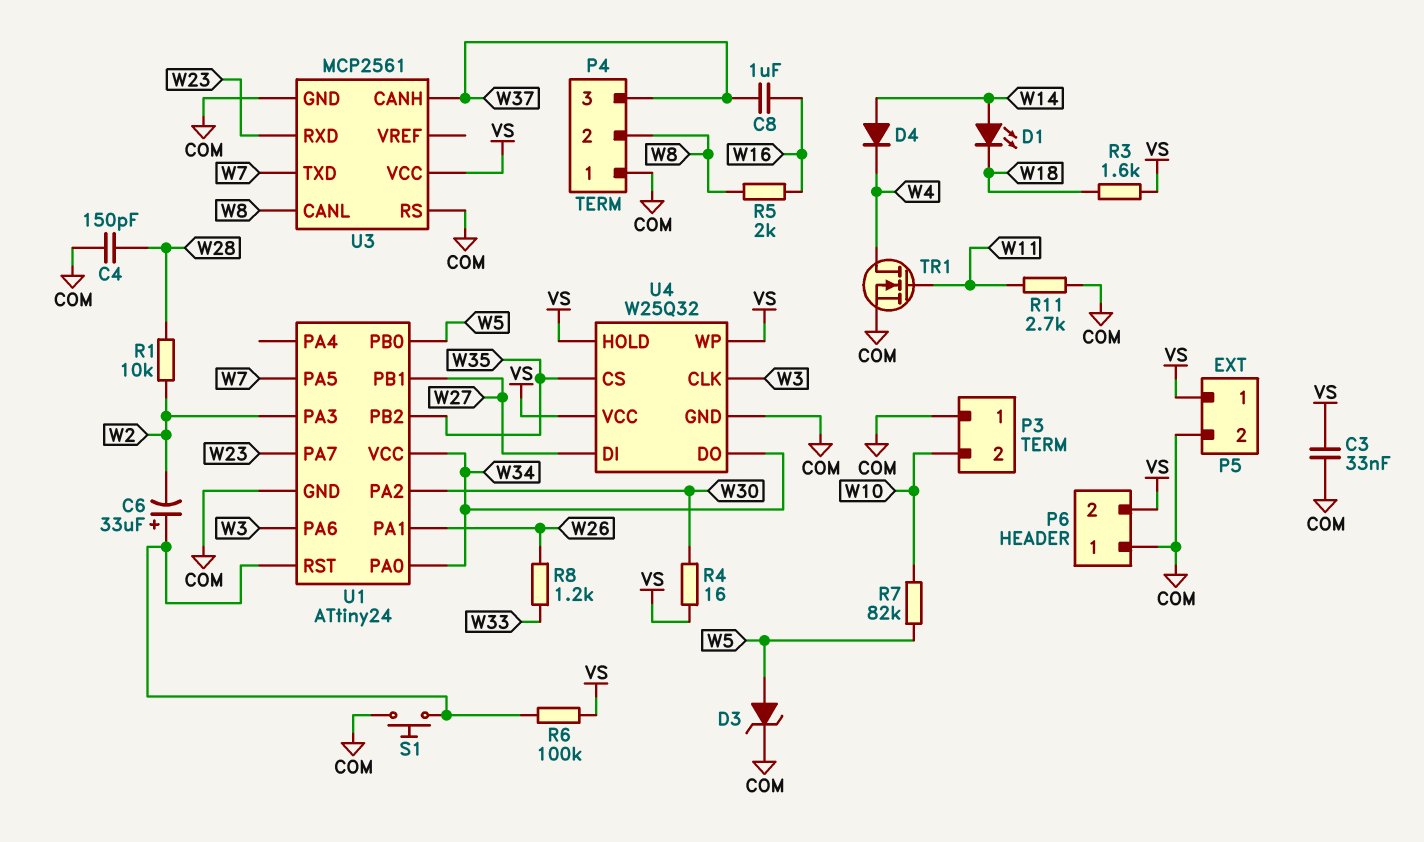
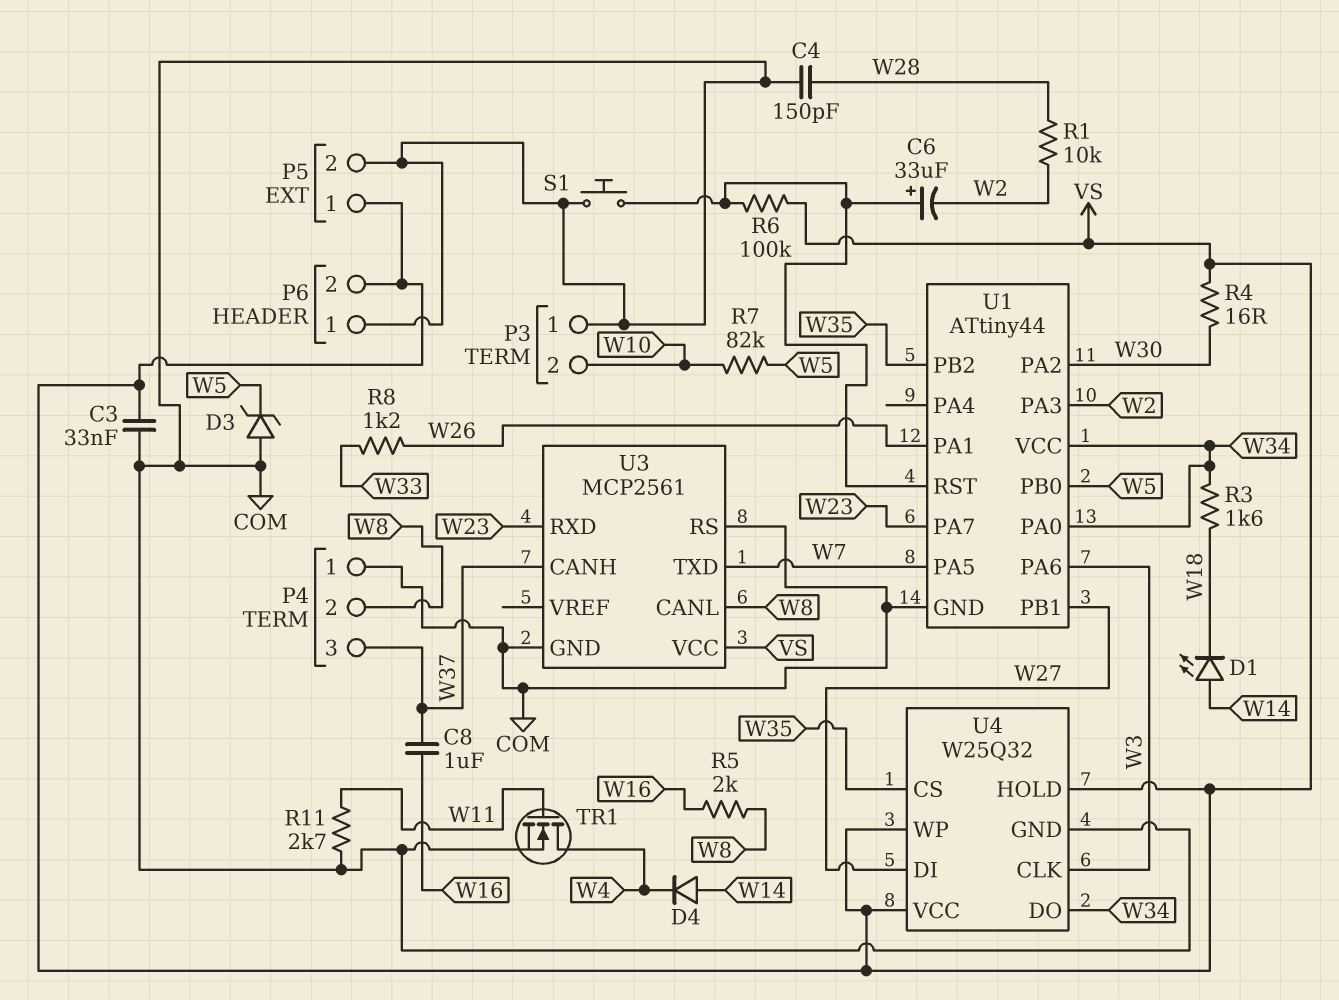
D3: zener (A W5, K COM) -> zener (A COM, K W5)
R3: 1.6k (VS, W18) -> 1.6k (W18, W34)
U1: ATtiny24 -> ATtiny44

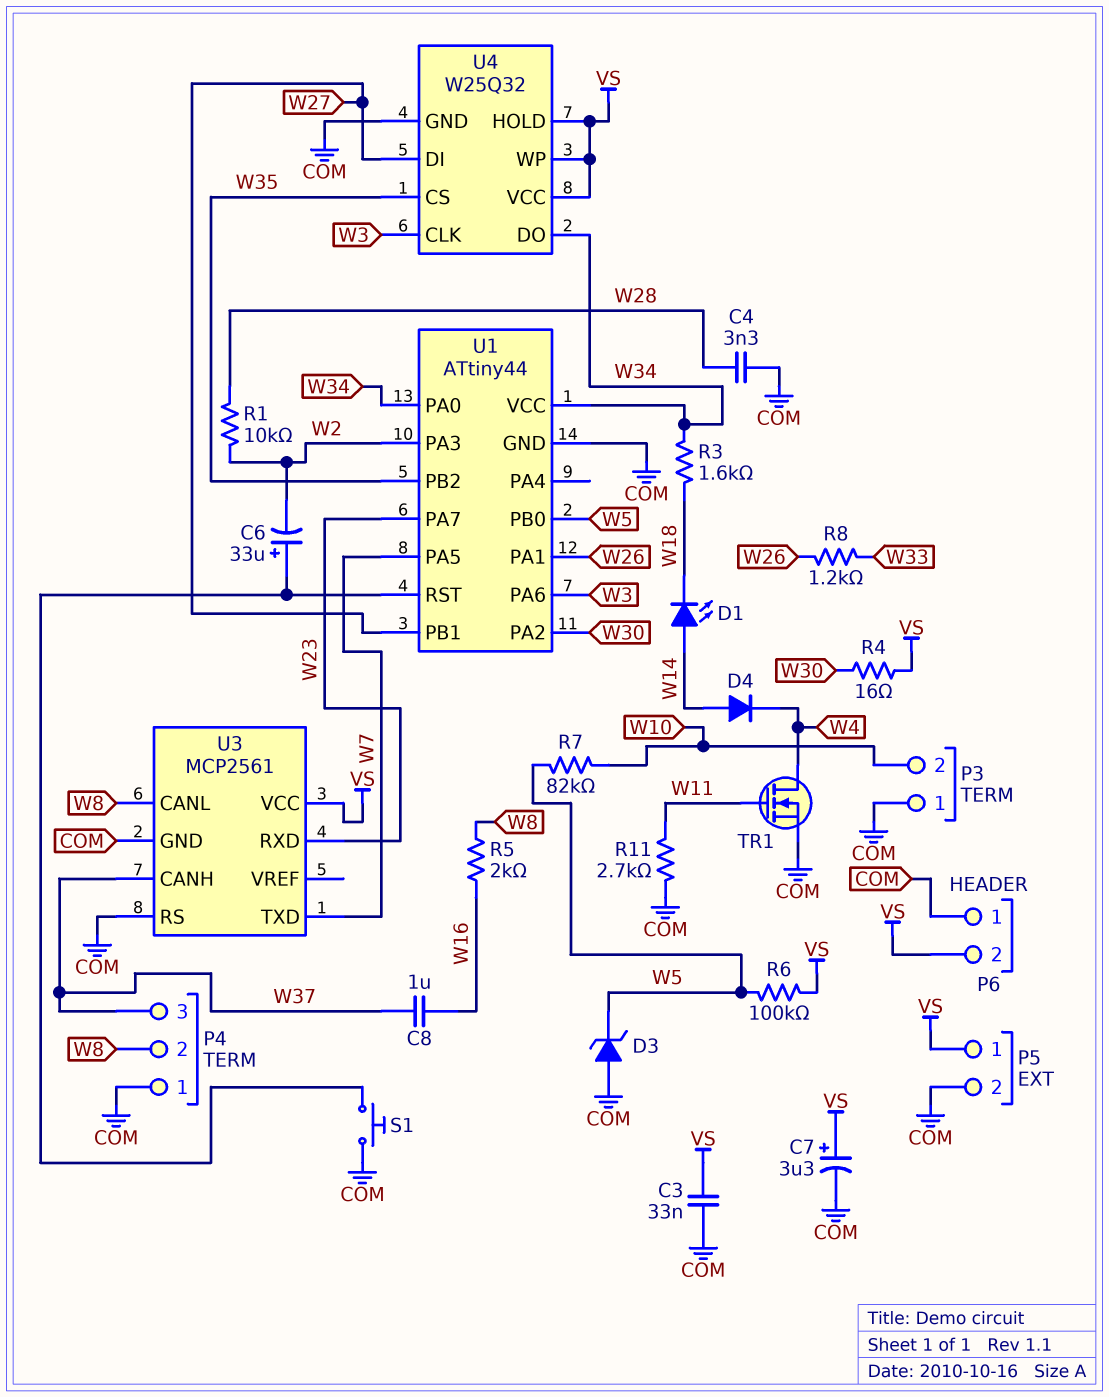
C4: 150pF (COM, W28) -> 3.3nF (COM, W28)
C7: none -> 3.3uF (plus VS, minus COM)
R6: 100k (U1/RST, VS) -> 100k (VS, W5)

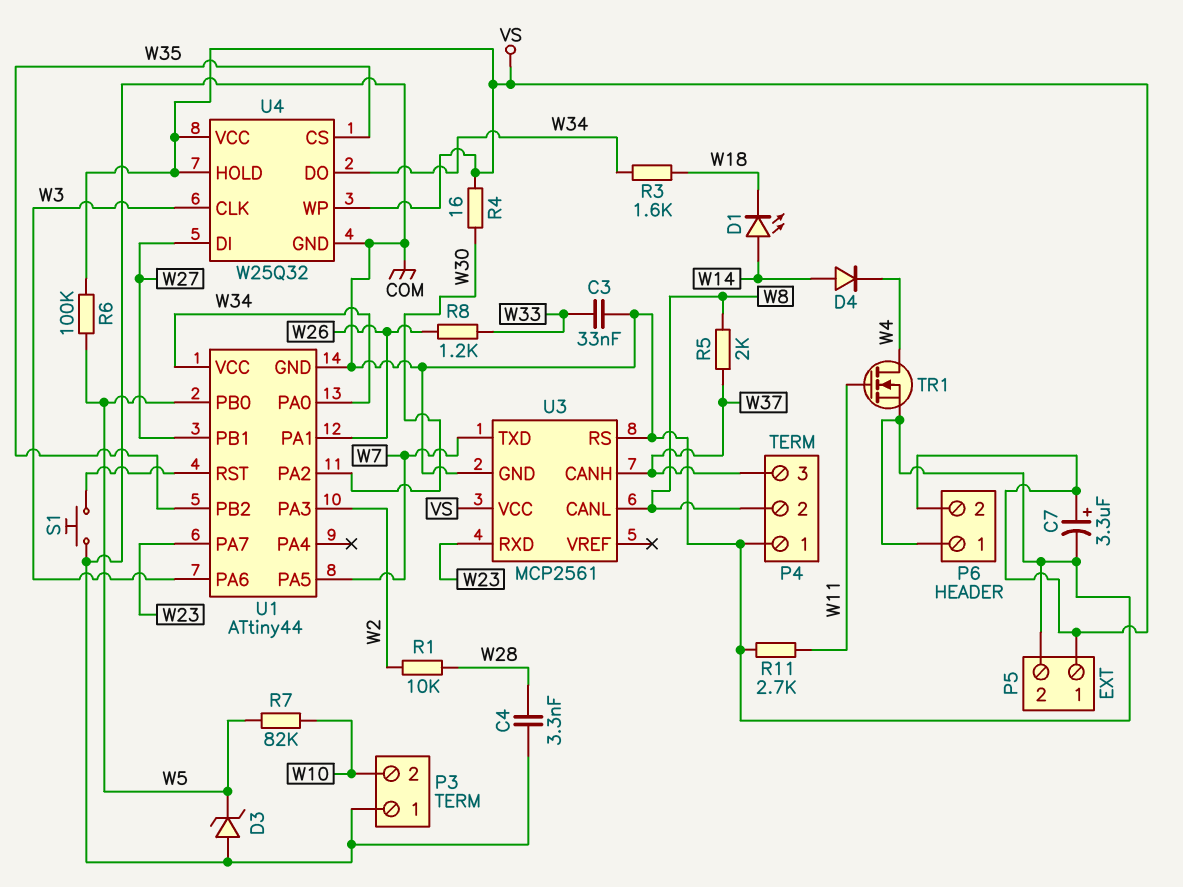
C3: 33nF (COM, VS) -> 33nF (COM, W33)
C6: 33uF (plus U1/RST, minus W2) -> none
C8: 1uF (W16, W37) -> none
R5: 2k (W8, W16) -> 2k (W8, W37)

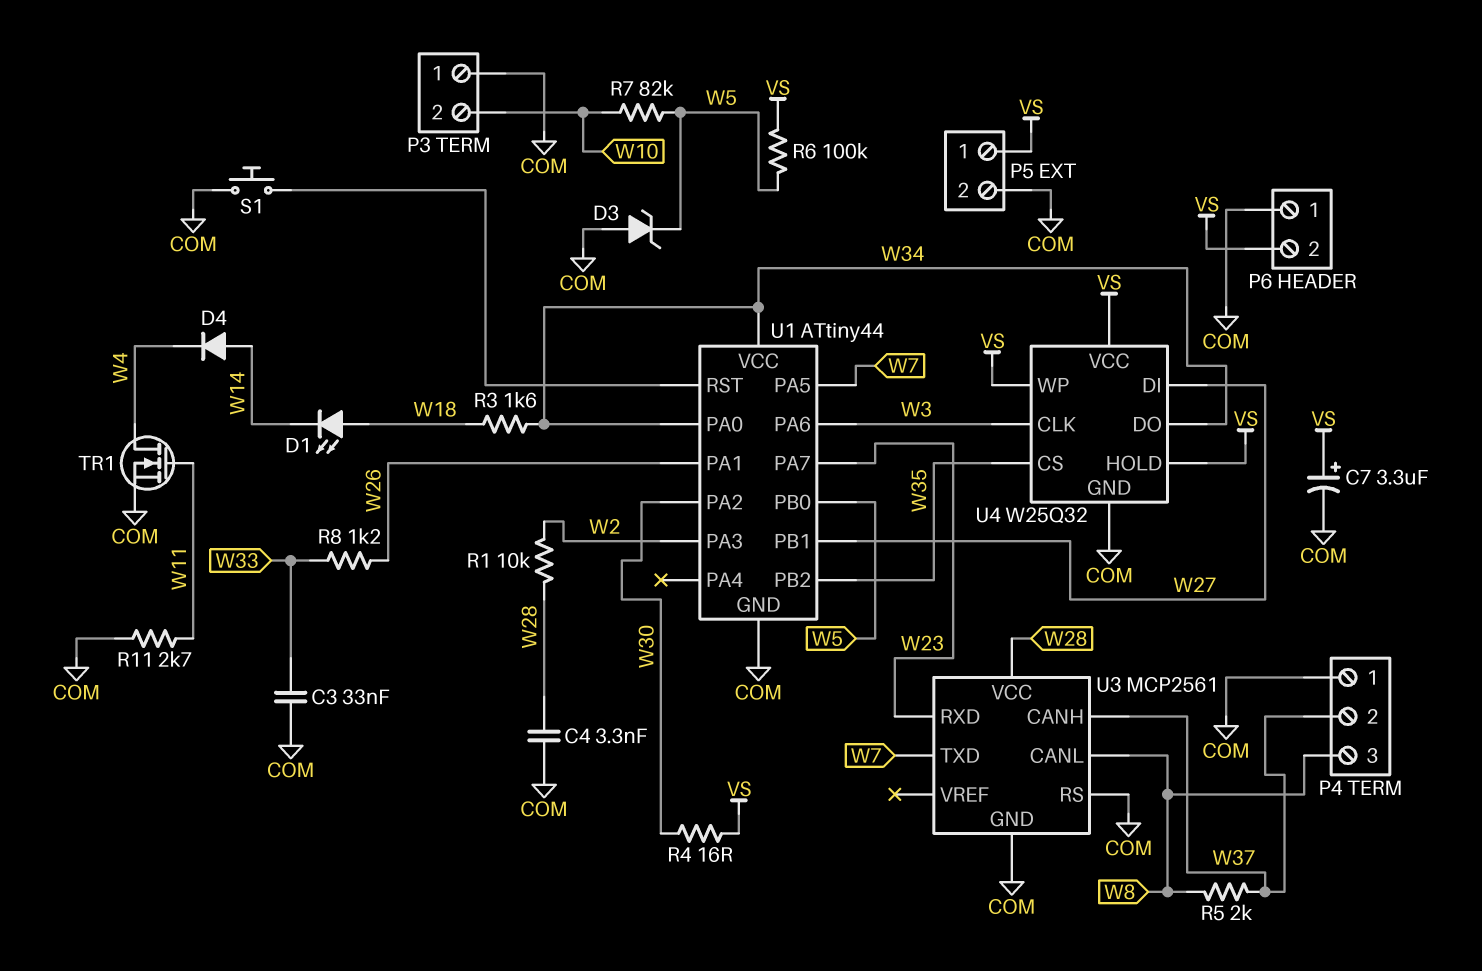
D1: LED (A W14, K W18) -> LED (A W18, K W14)
P4 pin 2: W8 -> W37
P4 pin 3: W37 -> W8
U3 pin VCC: VS -> W28

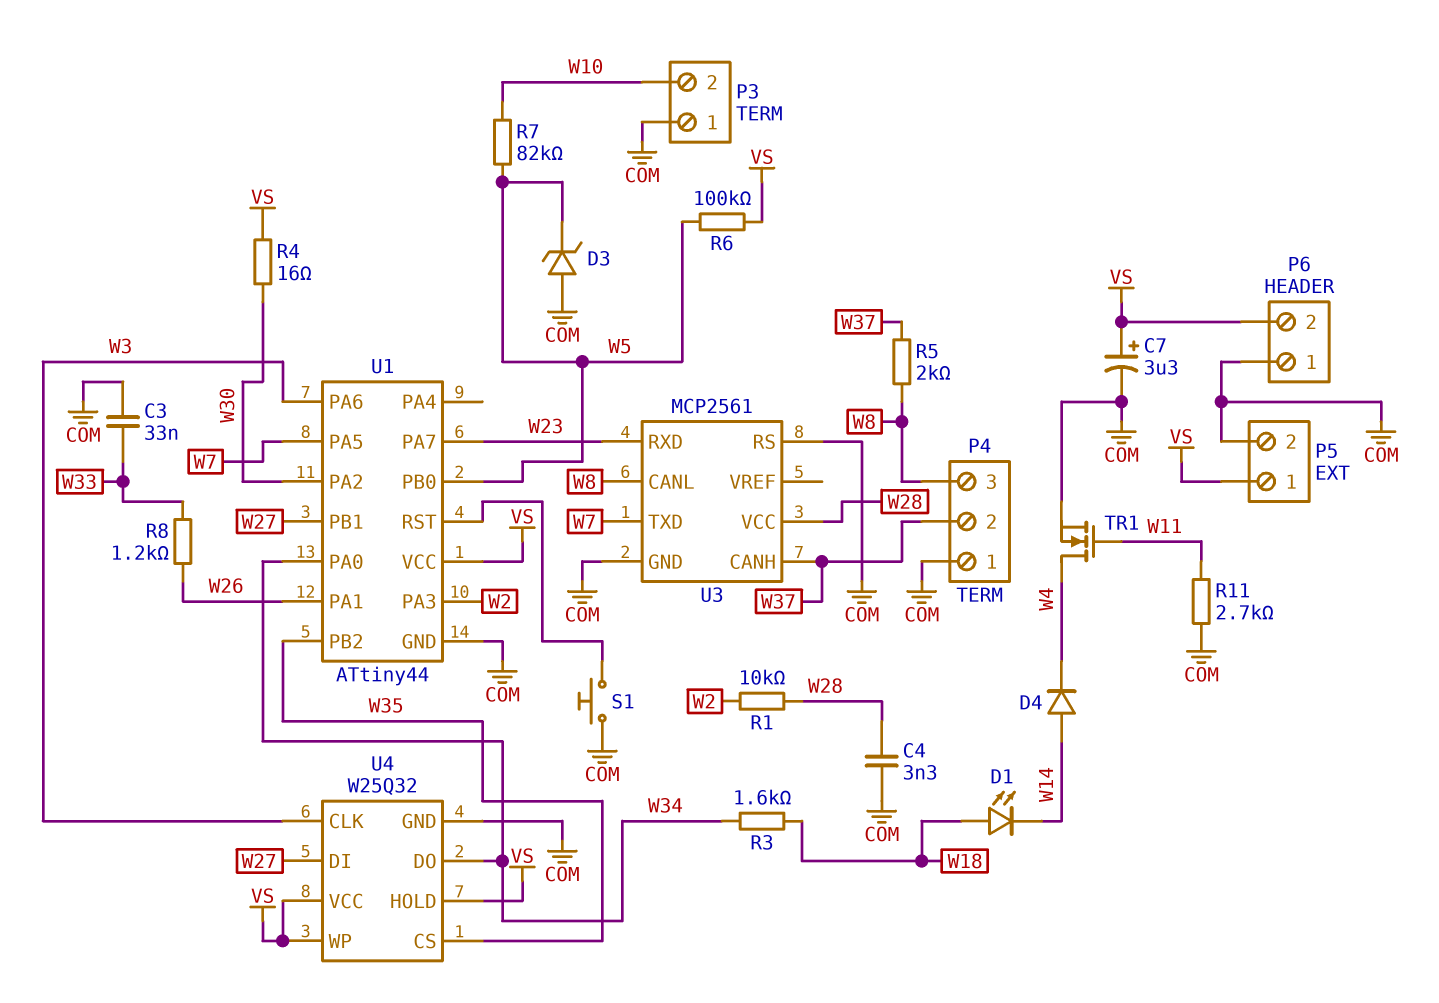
U1 pin VCC: W34 -> VS

